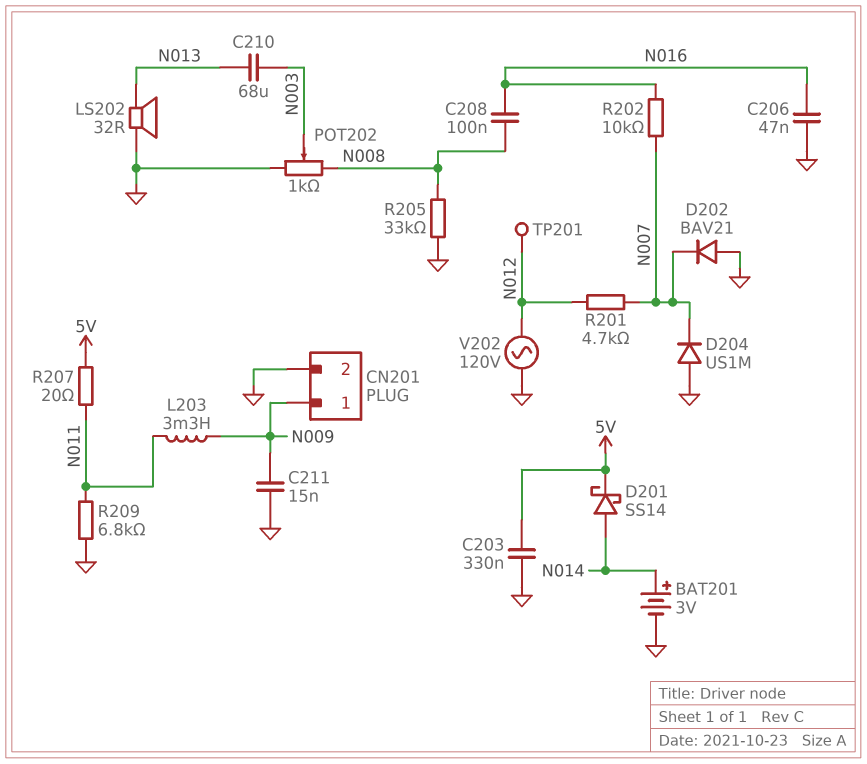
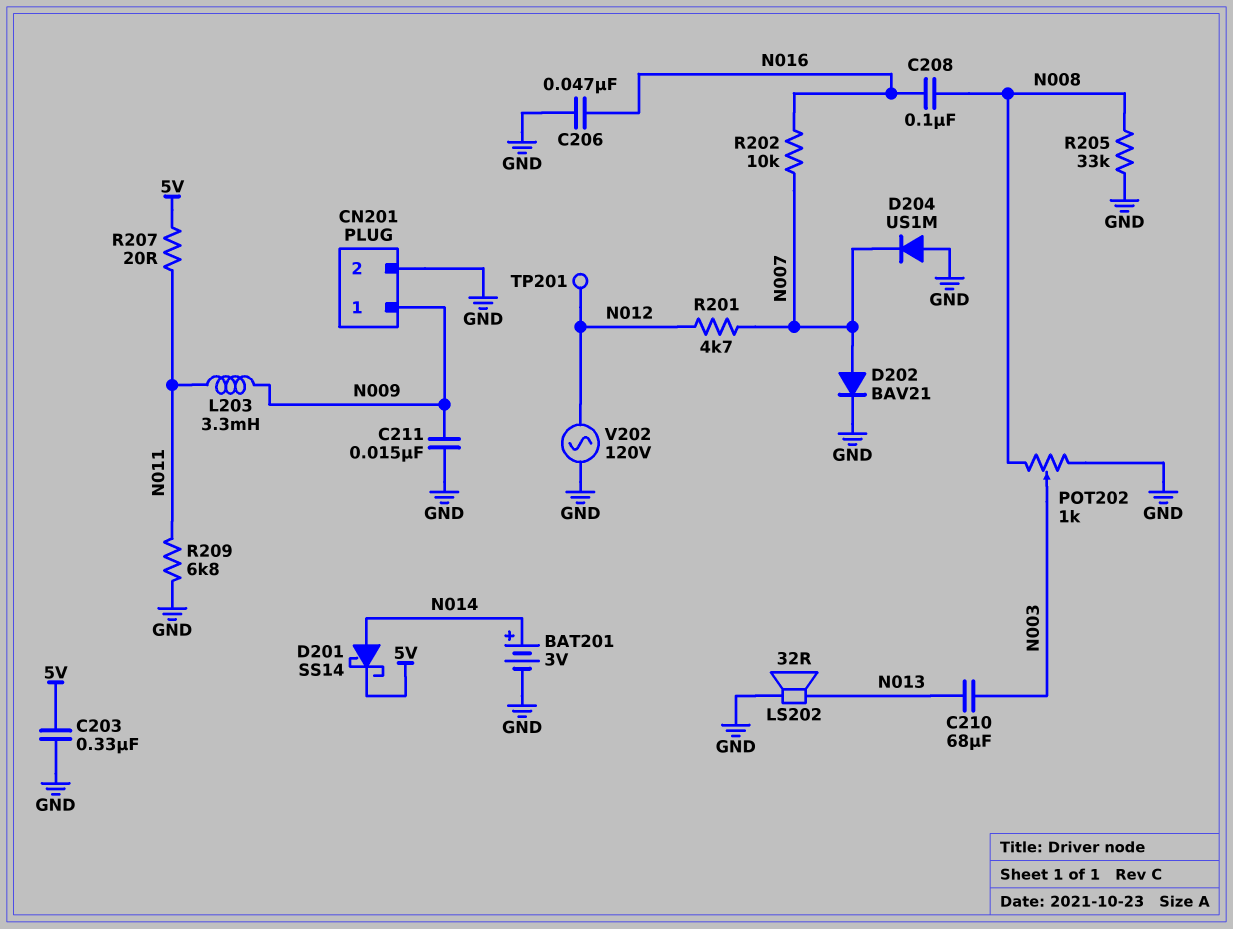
D202: diode BAV21 (A GND, K N007) -> diode BAV21 (A N007, K GND)

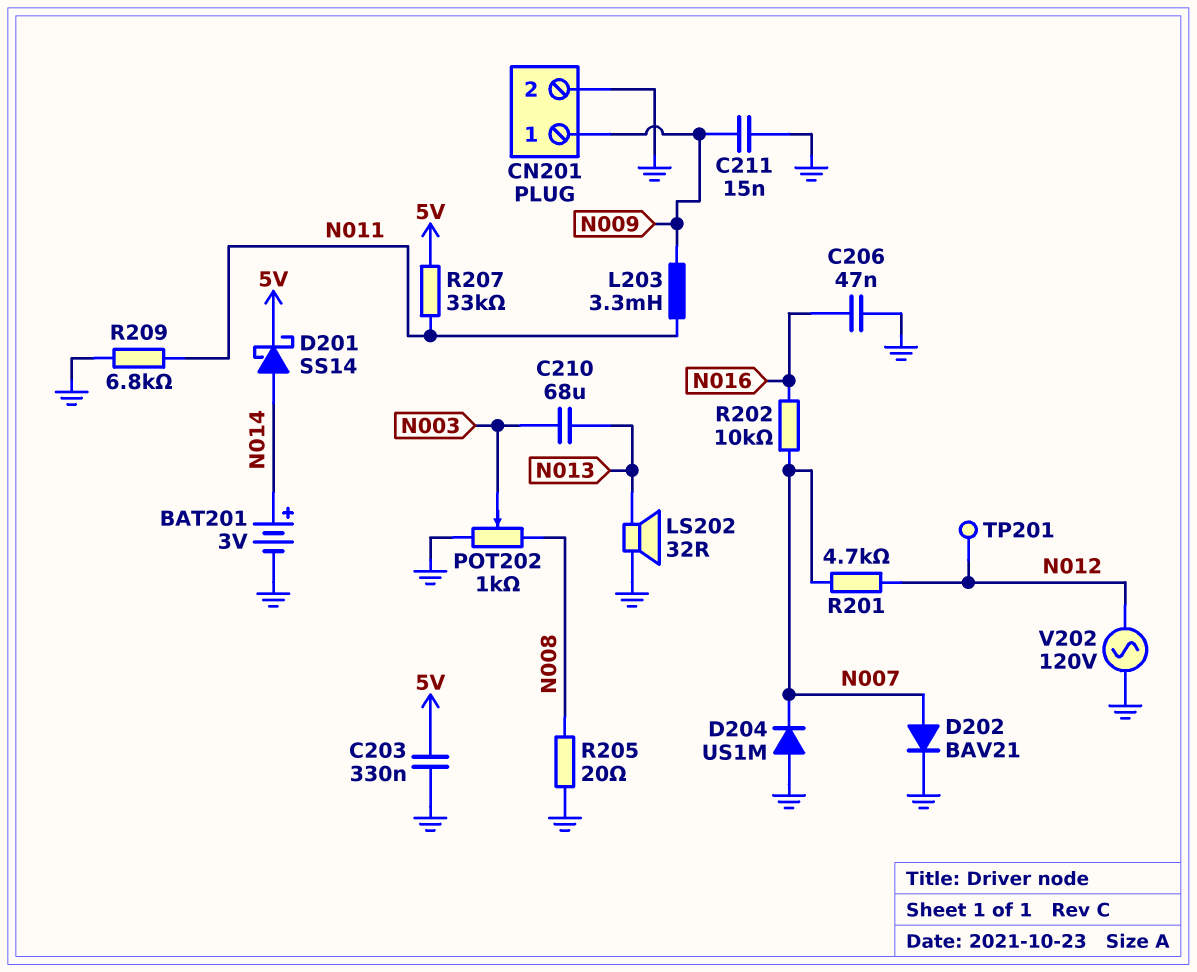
C208: 100nF (N008, N016) -> none
R205: 33k (GND, N008) -> 20 (GND, N008)
R207: 20 (5V, N011) -> 33k (5V, N011)

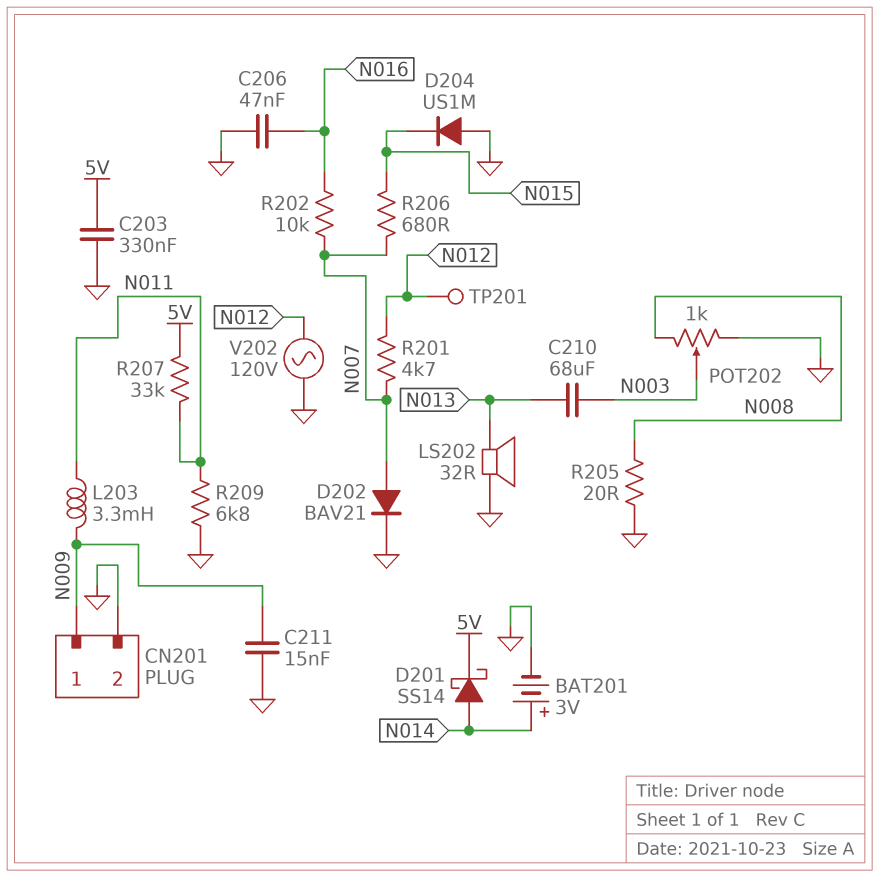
D204: diode US1M (A GND, K N007) -> diode US1M (A GND, K N015)
R206: none -> 680 (N007, N015)

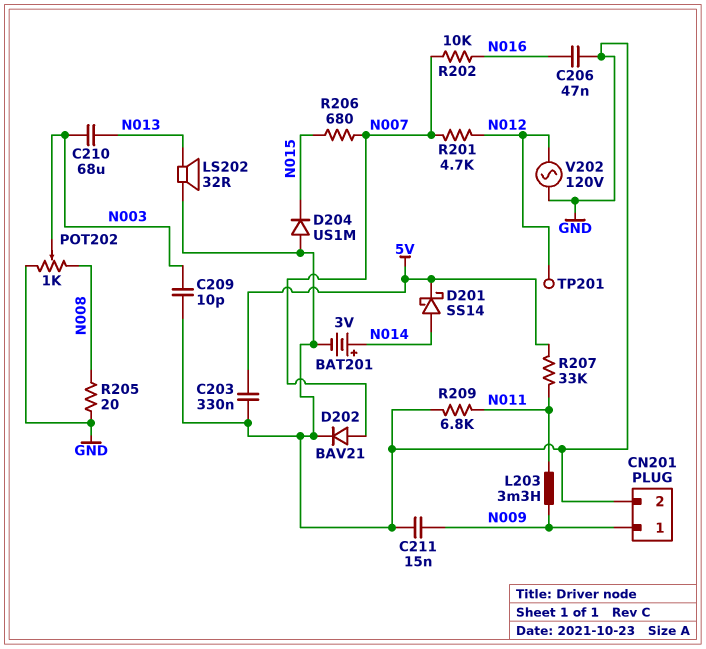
C209: none -> 10pF (GND, N003)

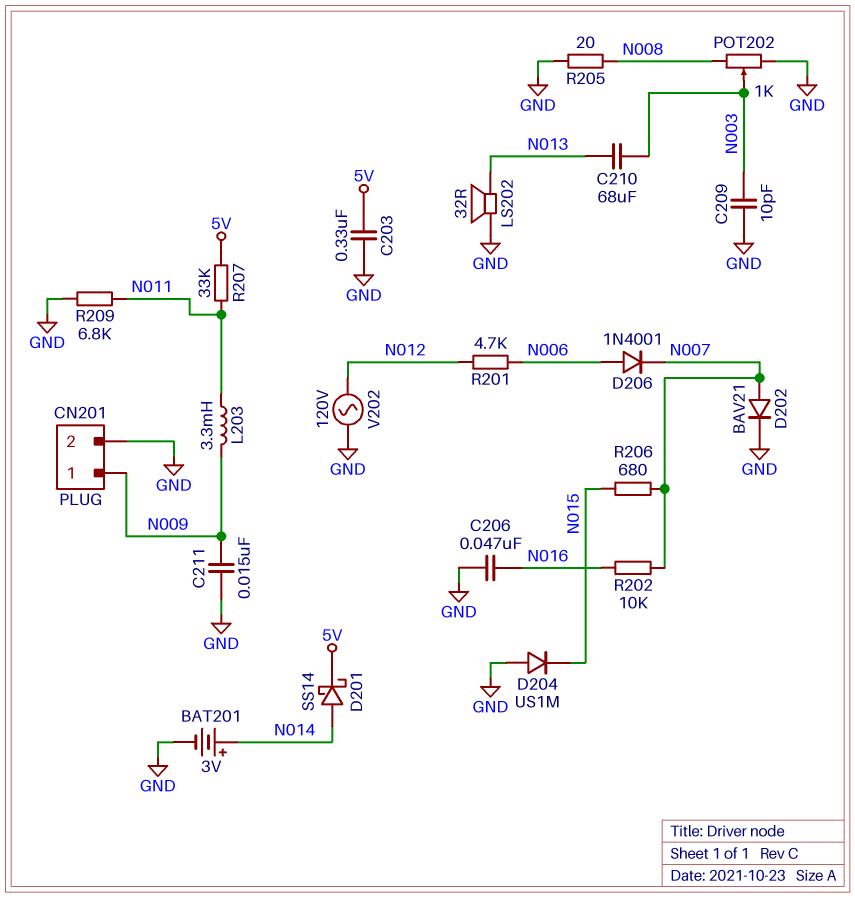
D206: none -> diode 1N4001 (A N006, K N007)
R201: 4.7k (N007, N012) -> 4.7k (N006, N012)
TP201: test point (N012) -> none

